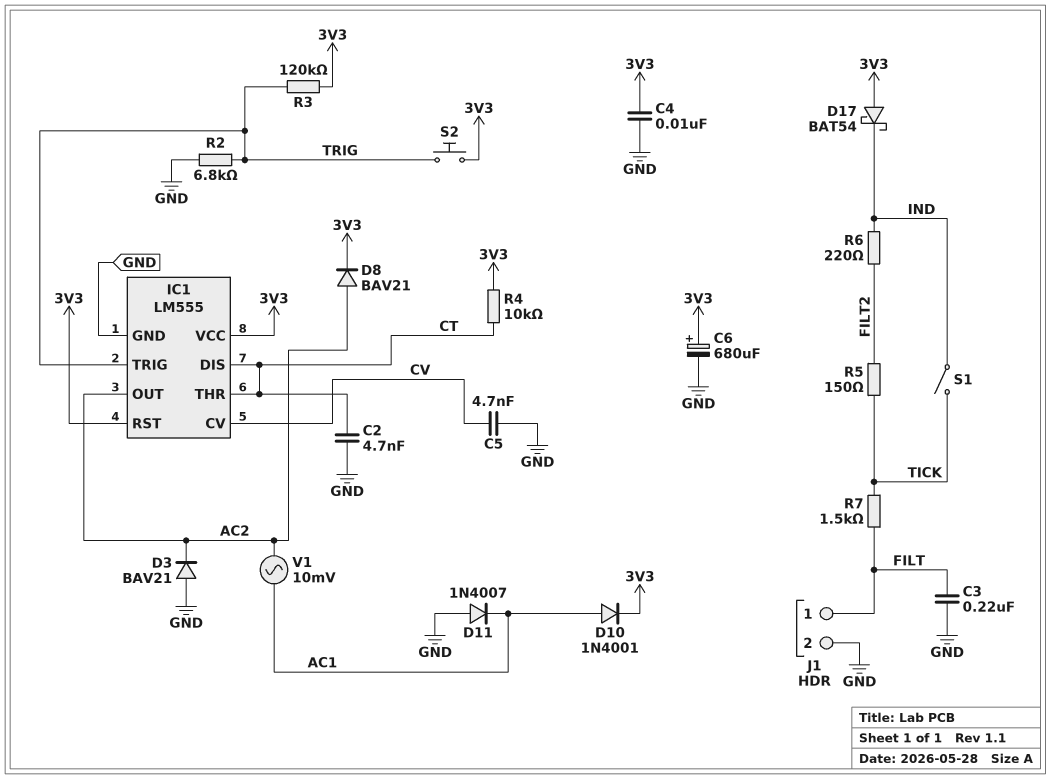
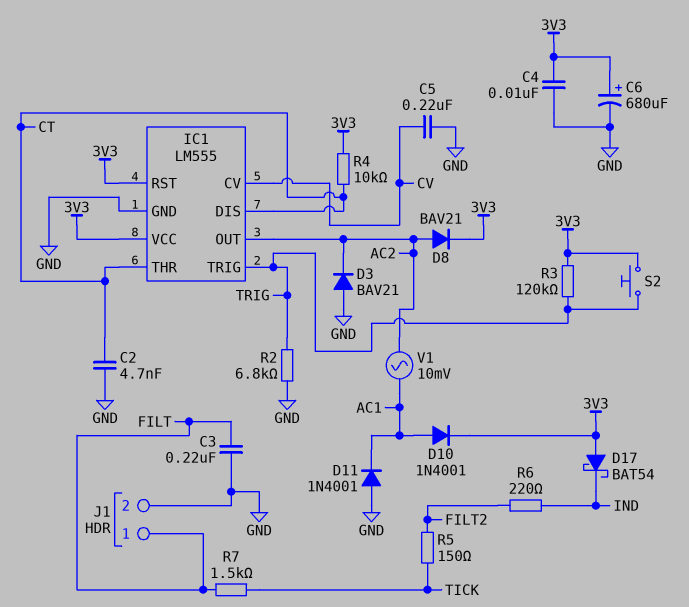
C5: 4.7nF (CV, GND) -> 220nF (CV, GND)
D11: diode 1N4007 (A GND, K AC1) -> diode 1N4001 (A GND, K AC1)
S1: switch (IND, TICK) -> none

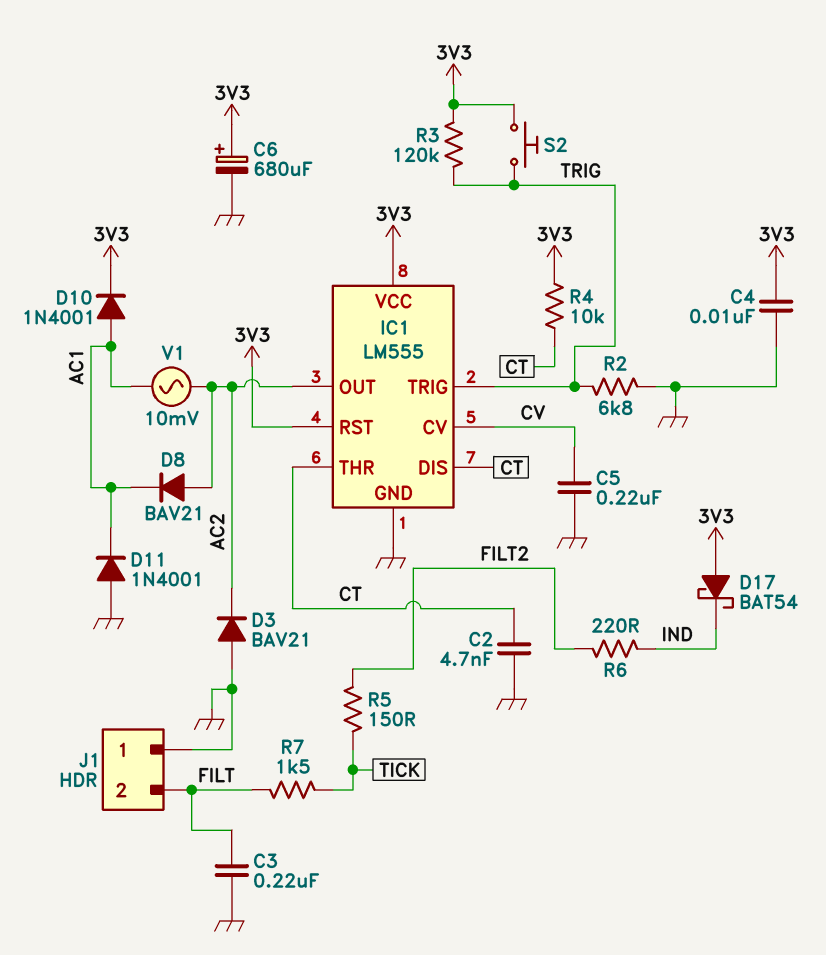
D8: diode BAV21 (A AC2, K 3V3) -> diode BAV21 (A AC2, K AC1)
J1 pin 1: FILT -> GND
J1 pin 2: GND -> FILT

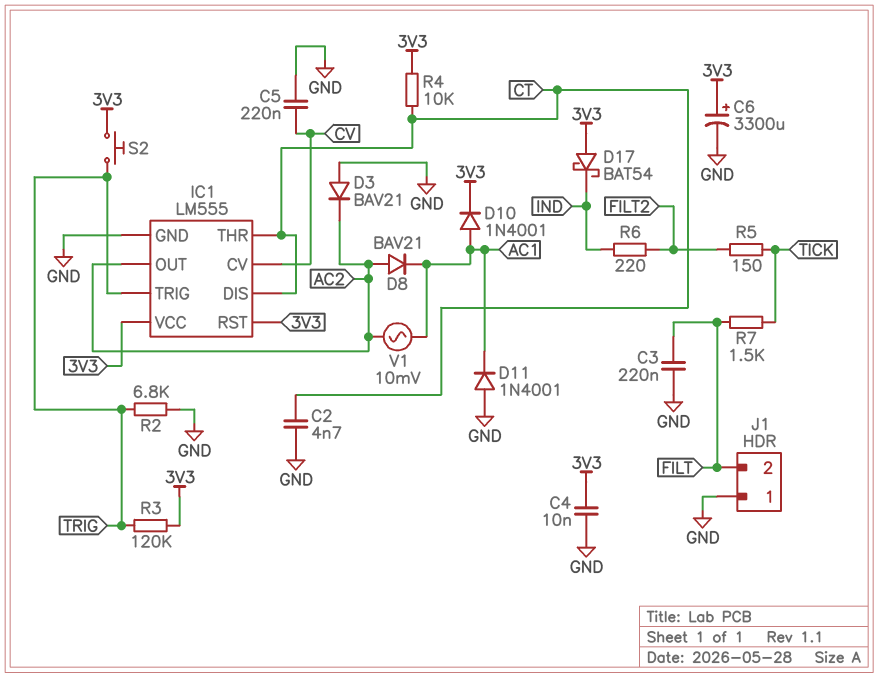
C6: 680uF (plus 3V3, minus GND) -> 3300uF (plus 3V3, minus GND)

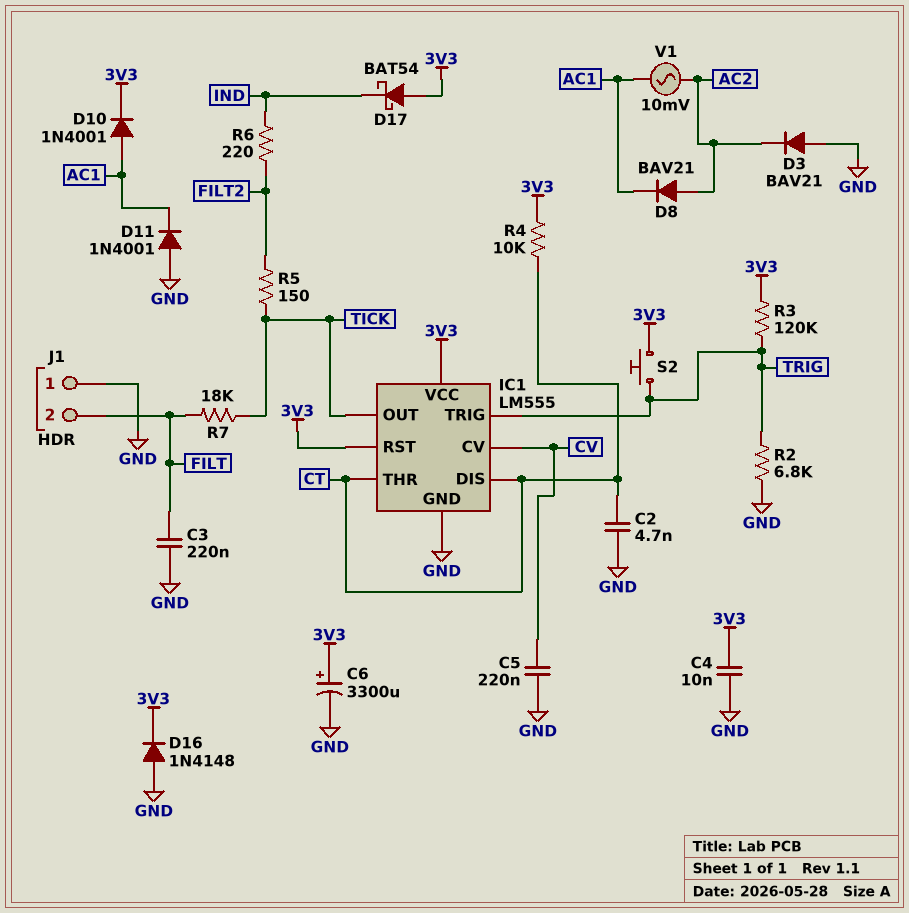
D16: none -> diode 1N4148 (A GND, K 3V3)
IC1 pin OUT: AC2 -> TICK
R7: 1.5k (FILT, TICK) -> 18k (FILT, TICK)

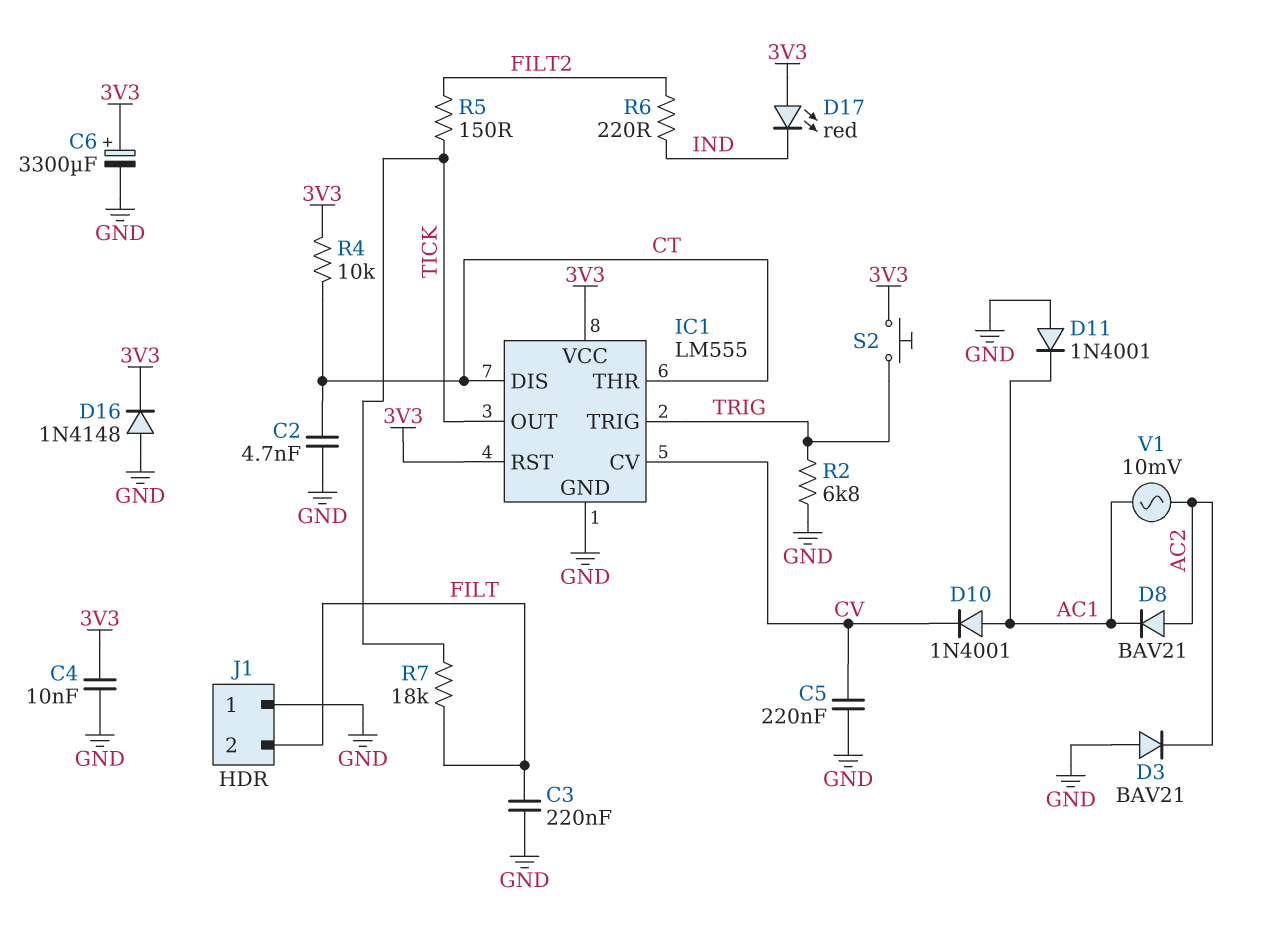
D10: diode 1N4001 (A AC1, K 3V3) -> diode 1N4001 (A AC1, K CV)
D17: schottky BAT54 (A 3V3, K IND) -> LED red (A 3V3, K IND)
R3: 120k (3V3, TRIG) -> none

